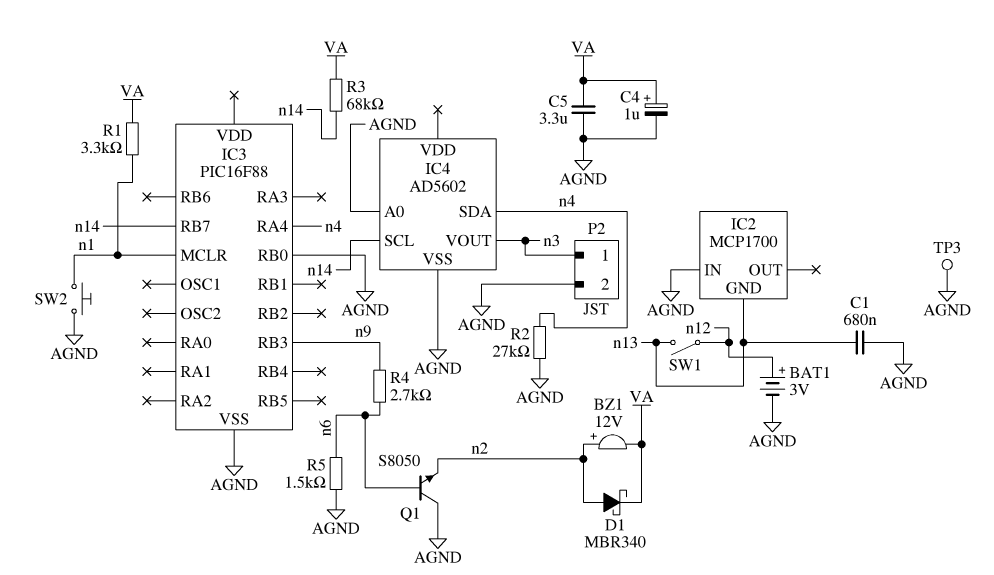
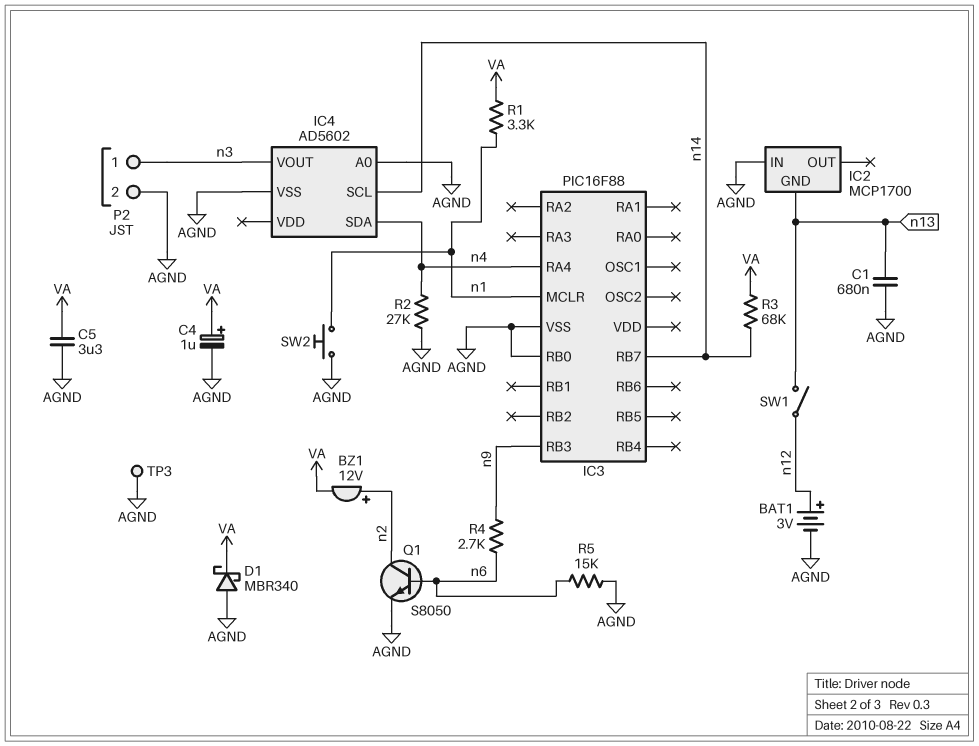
D1: schottky MBR340 (A n2, K VA) -> schottky MBR340 (A AGND, K VA)
Q1: NPN S8050 (B n6, C AGND, E n2) -> NPN S8050 (B n6, C n2, E AGND)
R5: 1.5k (AGND, n6) -> 15k (AGND, n6)

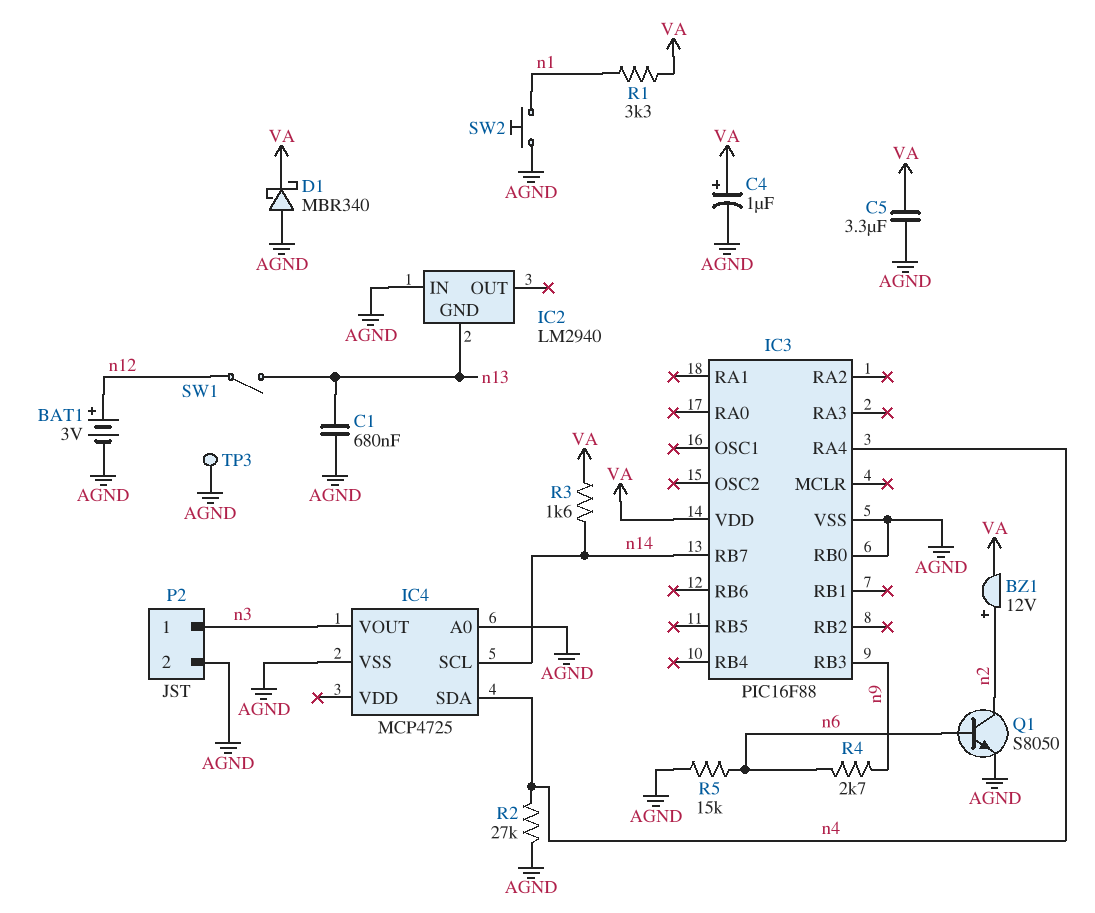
IC2: MCP1700 -> LM2940
IC3 pin MCLR: n1 -> none
IC3 pin VDD: none -> VA
IC4: AD5602 -> MCP4725
R3: 68k (VA, n14) -> 1.6k (VA, n14)

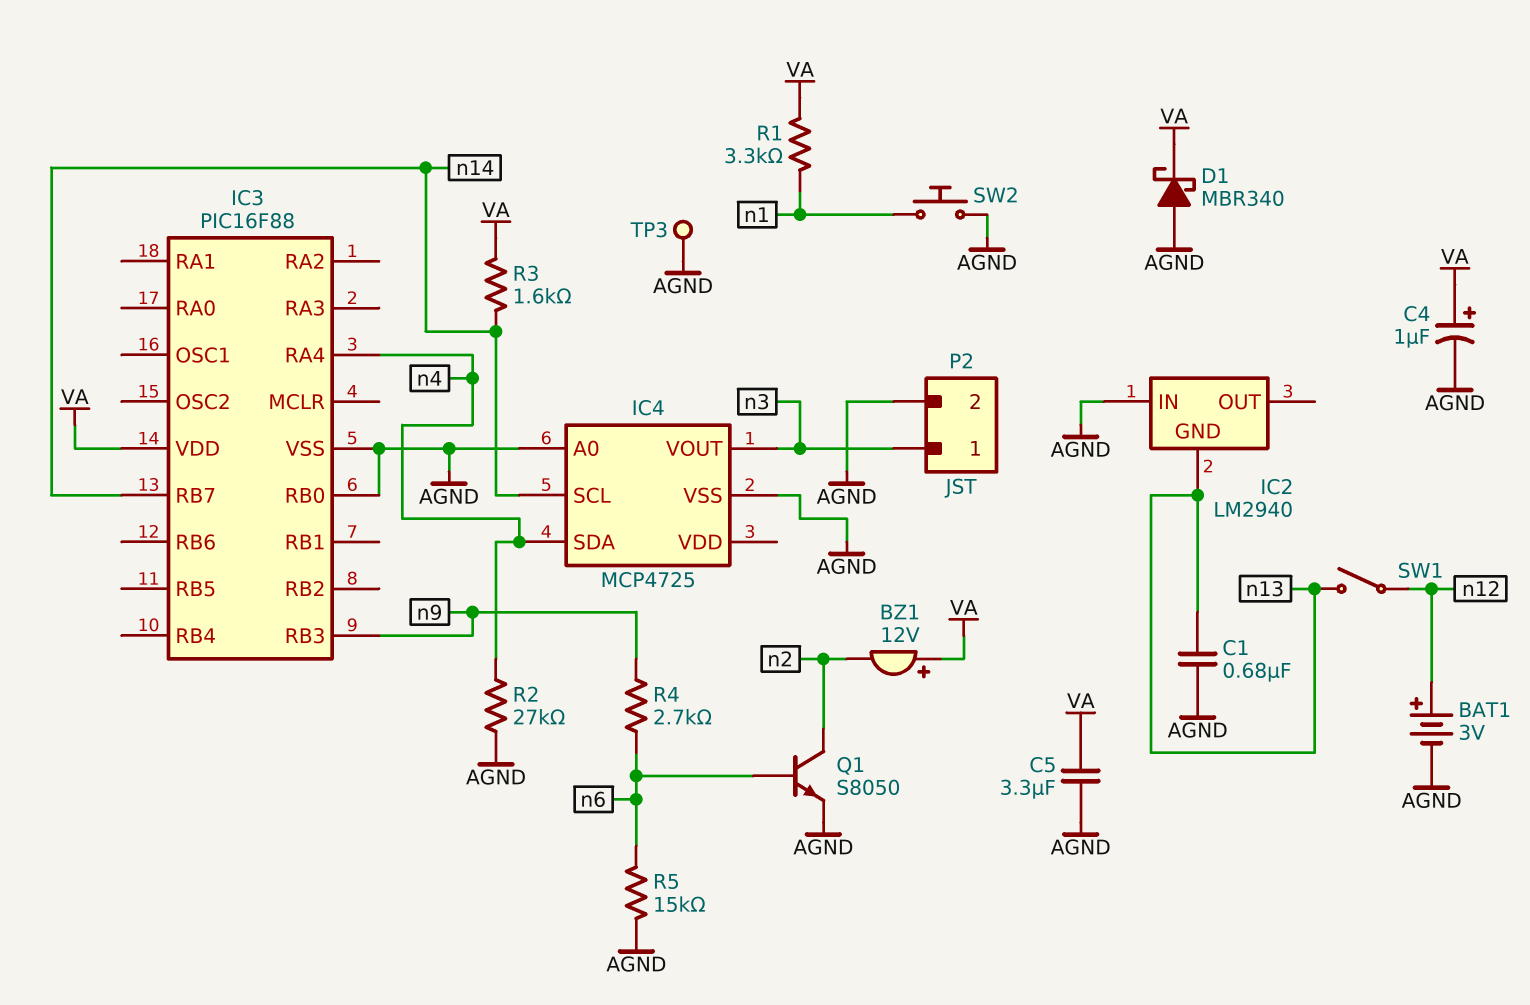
BZ1: buzzer 12V (plus n2, minus VA) -> buzzer 12V (plus VA, minus n2)

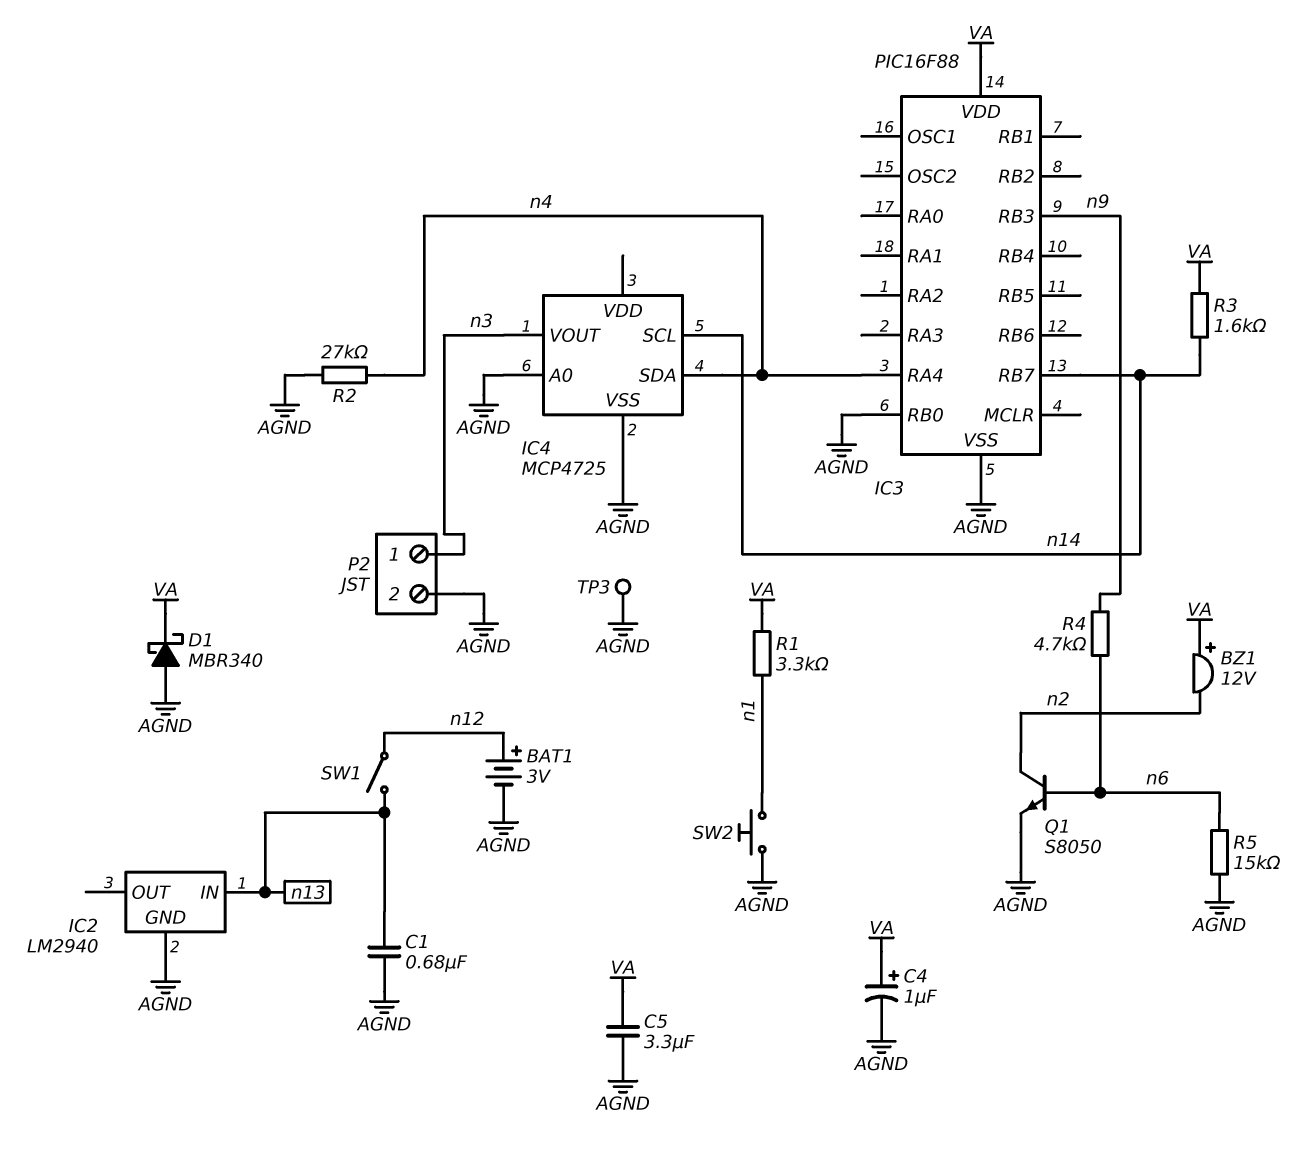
IC2 pin GND: n13 -> AGND
IC2 pin IN: AGND -> n13
R4: 2.7k (n6, n9) -> 4.7k (n6, n9)

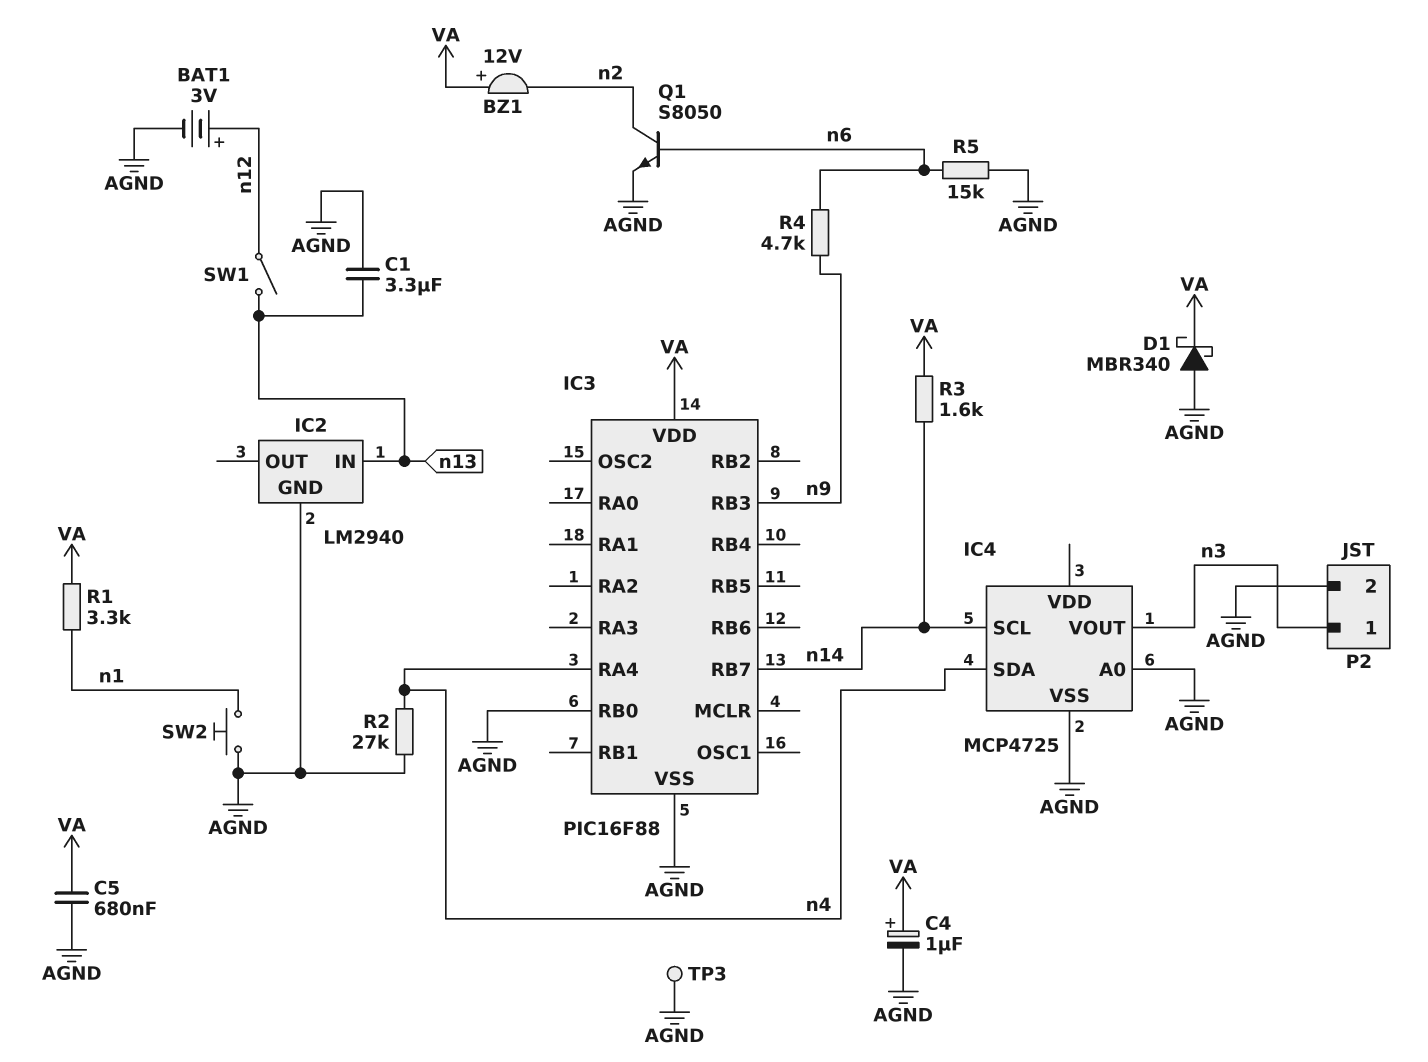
C1: 680nF (AGND, n13) -> 3.3uF (AGND, n13)
C5: 3.3uF (AGND, VA) -> 680nF (AGND, VA)

